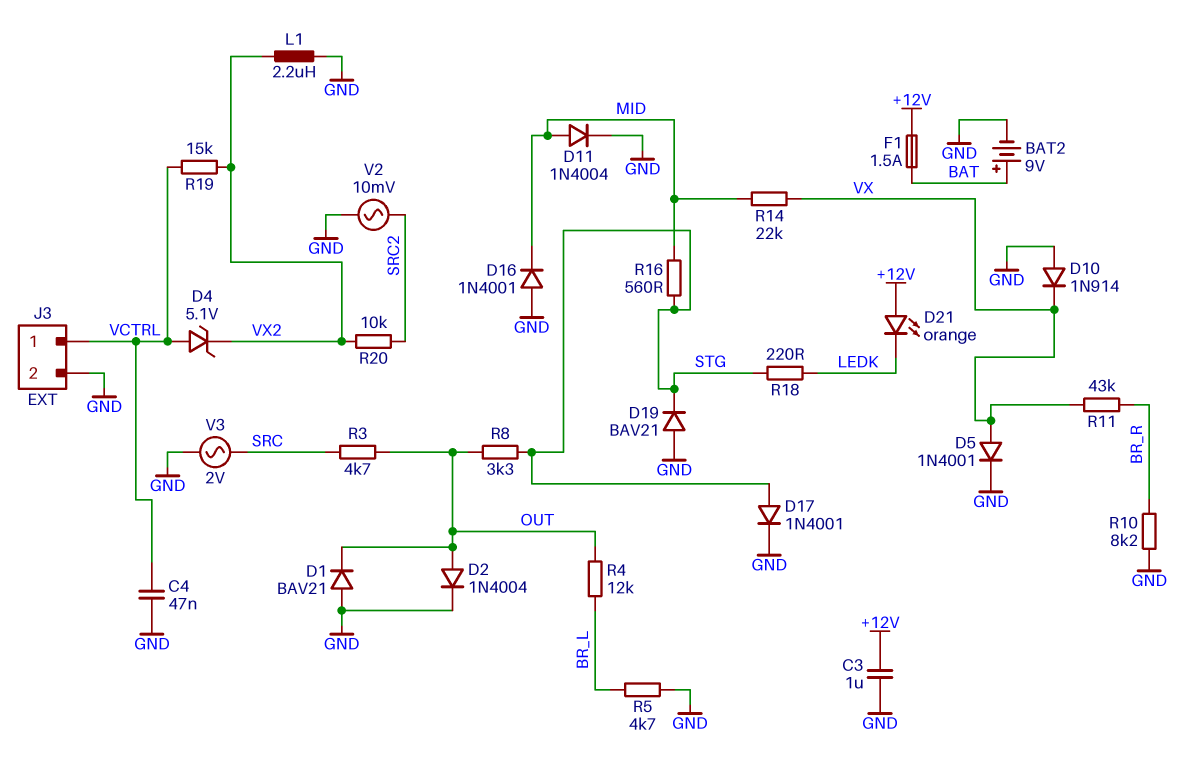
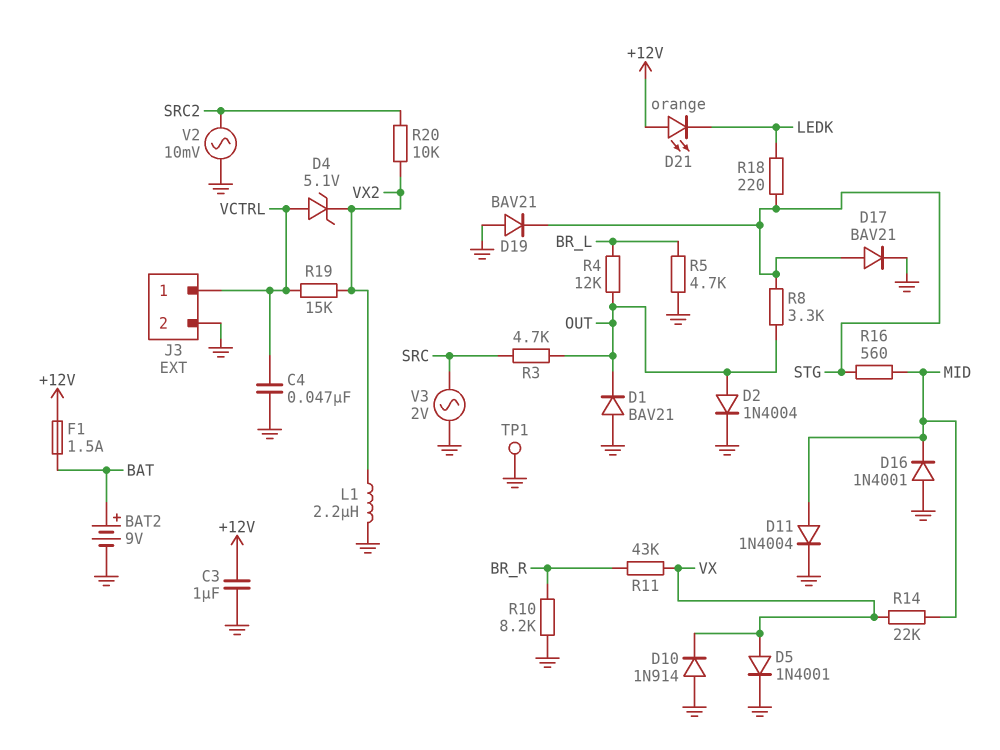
D17: diode 1N4001 (A STG, K GND) -> diode BAV21 (A STG, K GND)
TP1: none -> test point (GND)

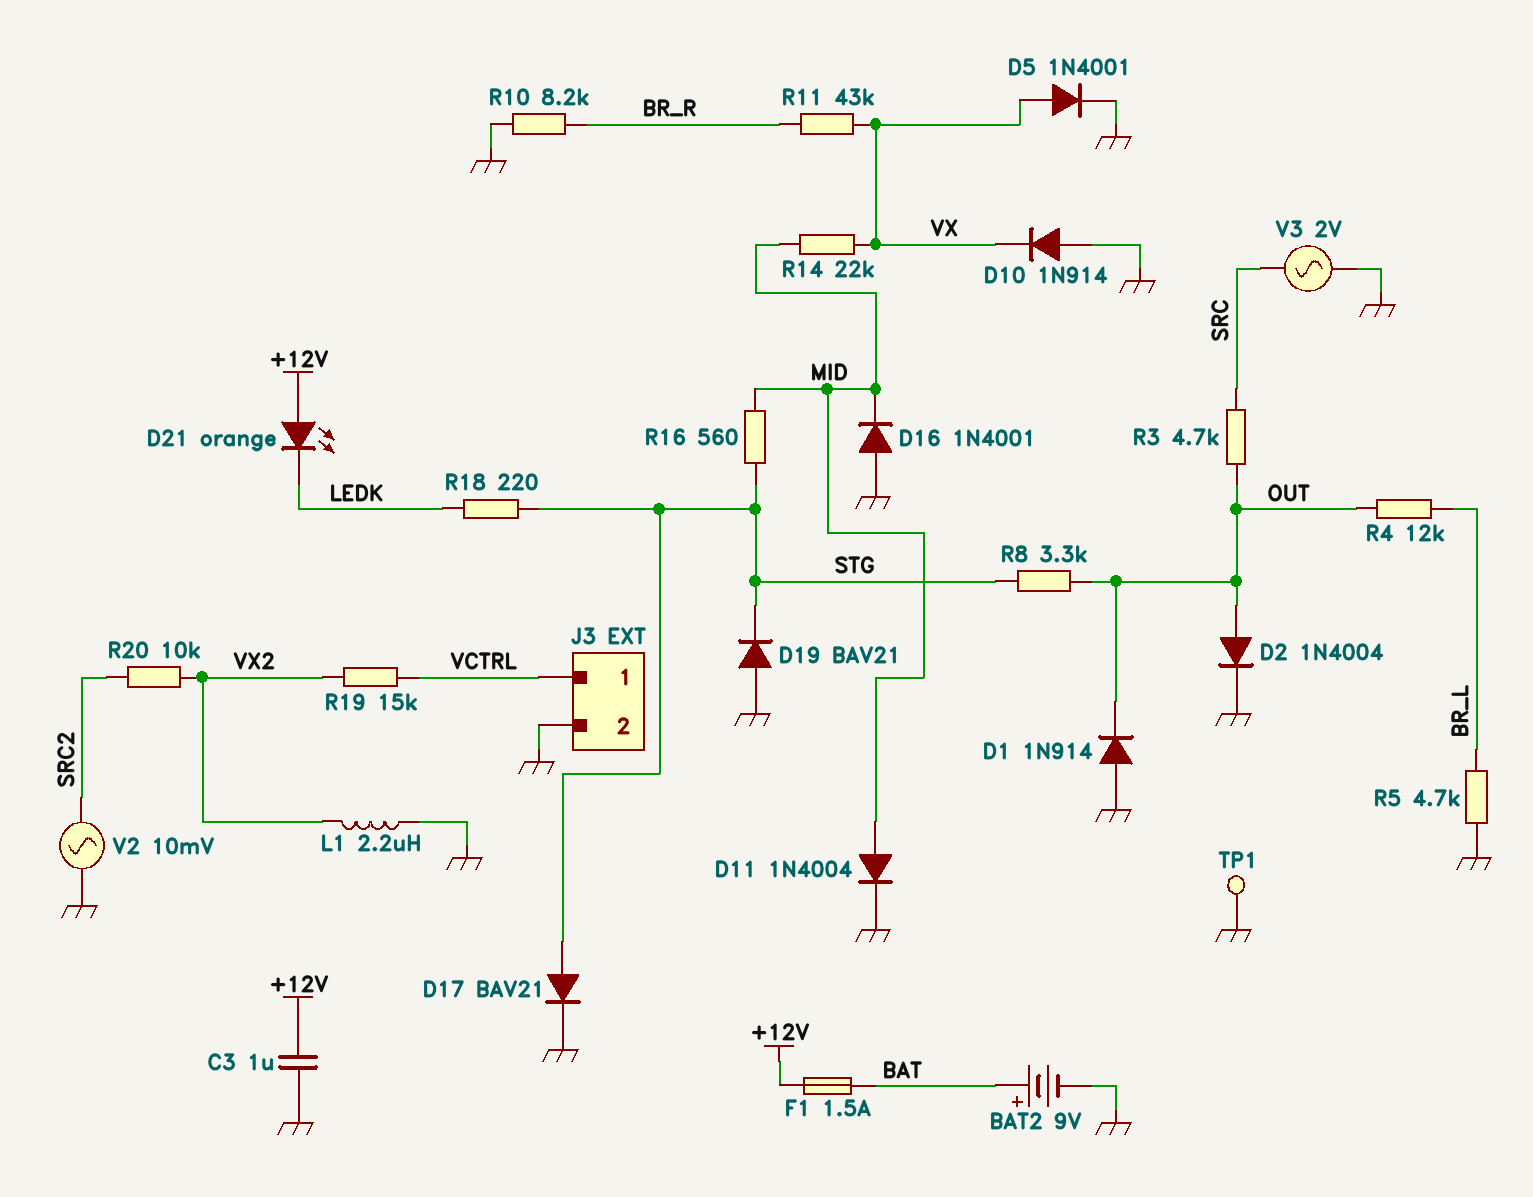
C4: 47nF (GND, VCTRL) -> none
D1: diode BAV21 (A GND, K OUT) -> diode 1N914 (A GND, K OUT)
D4: zener 5.1V (A VCTRL, K VX2) -> none

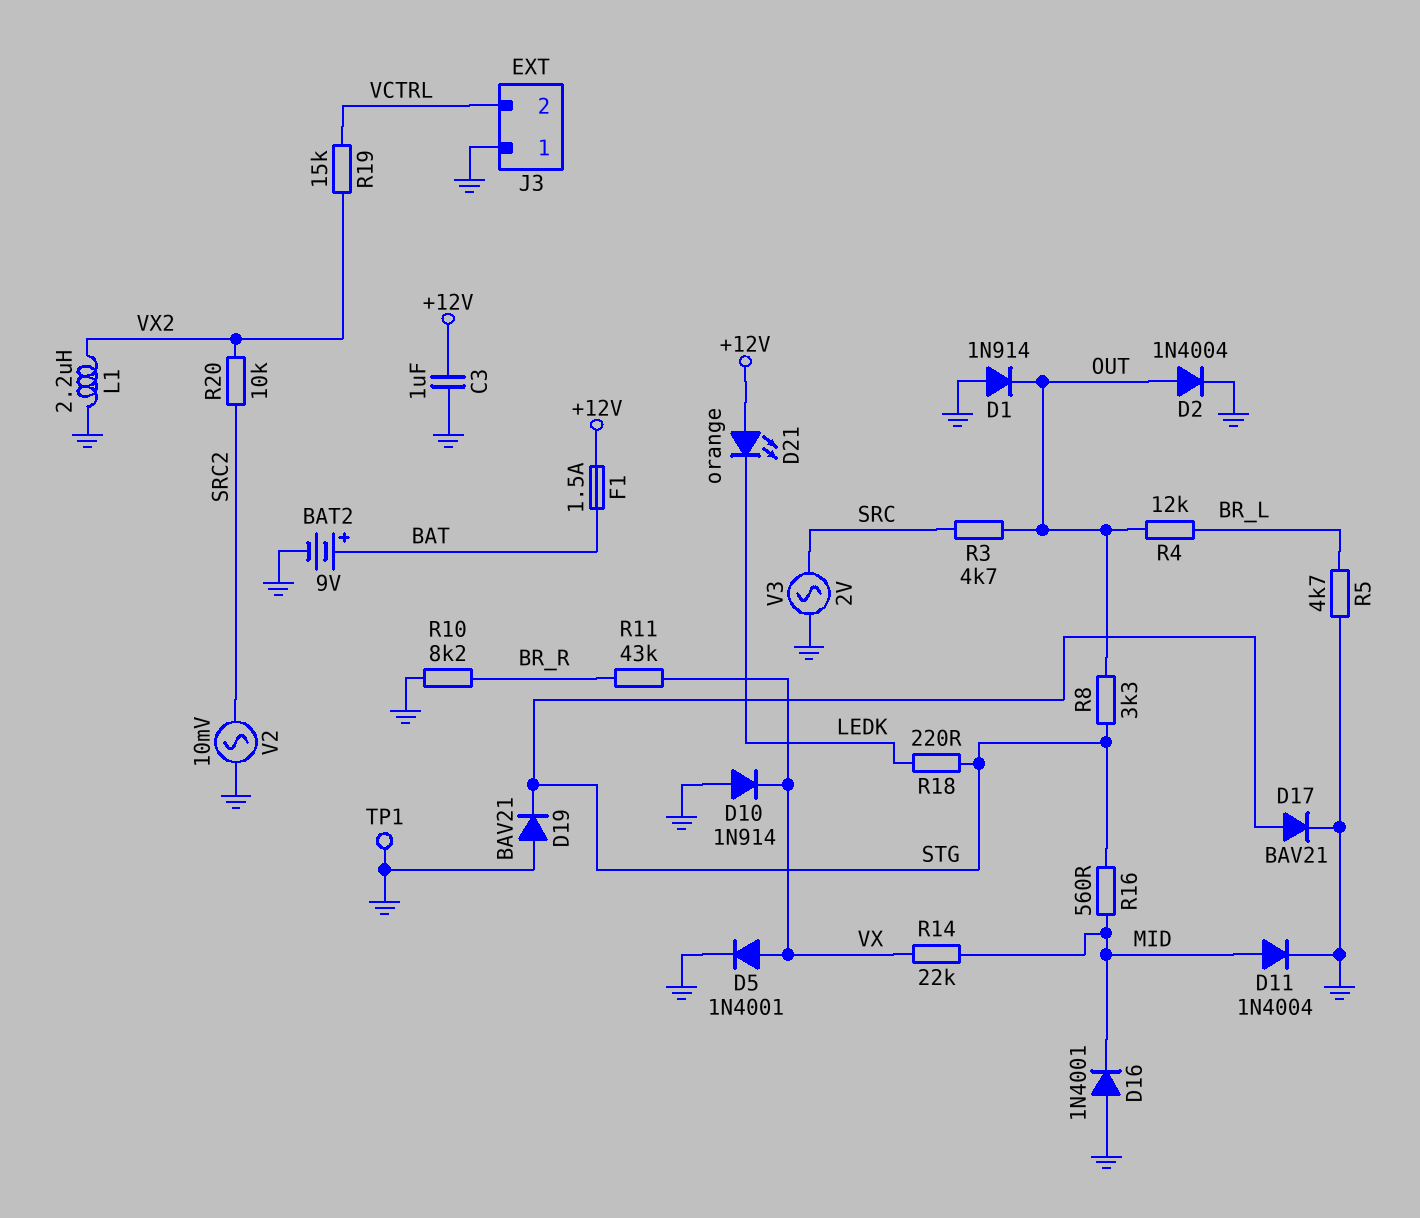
J3 pin 1: VCTRL -> GND
J3 pin 2: GND -> VCTRL

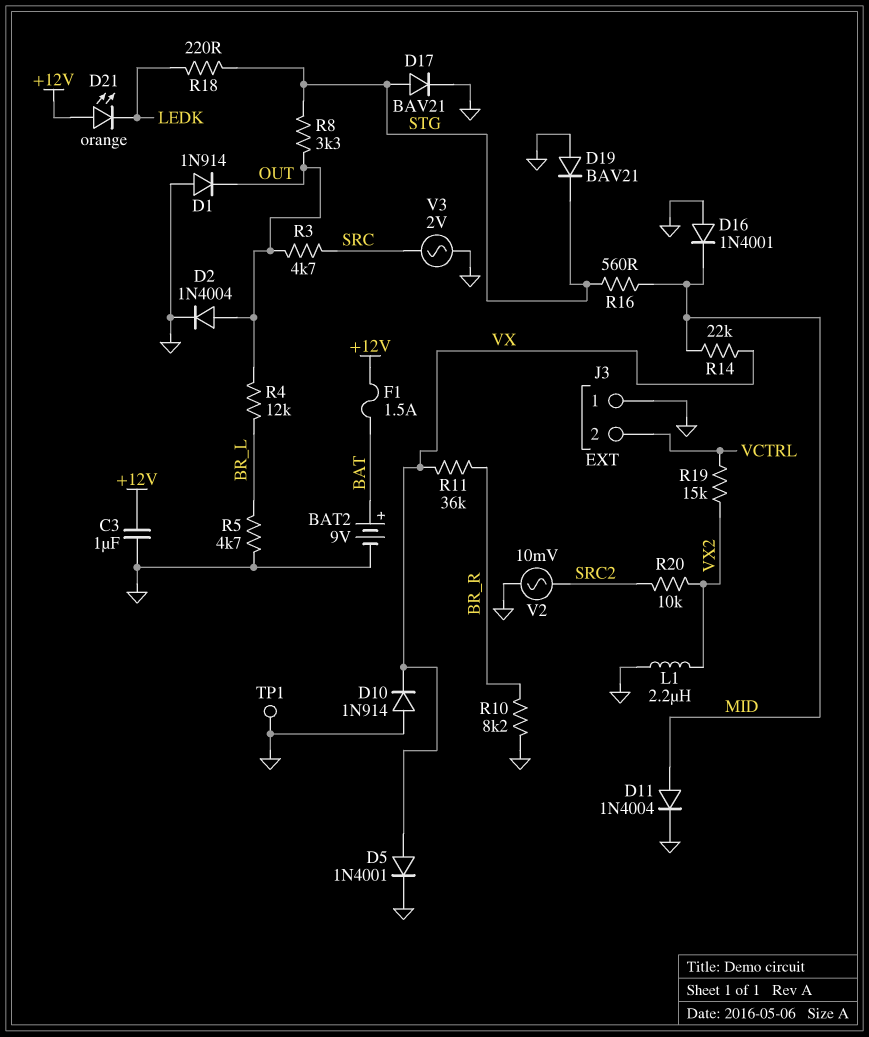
R11: 43k (BR_R, VX) -> 36k (BR_R, VX)

